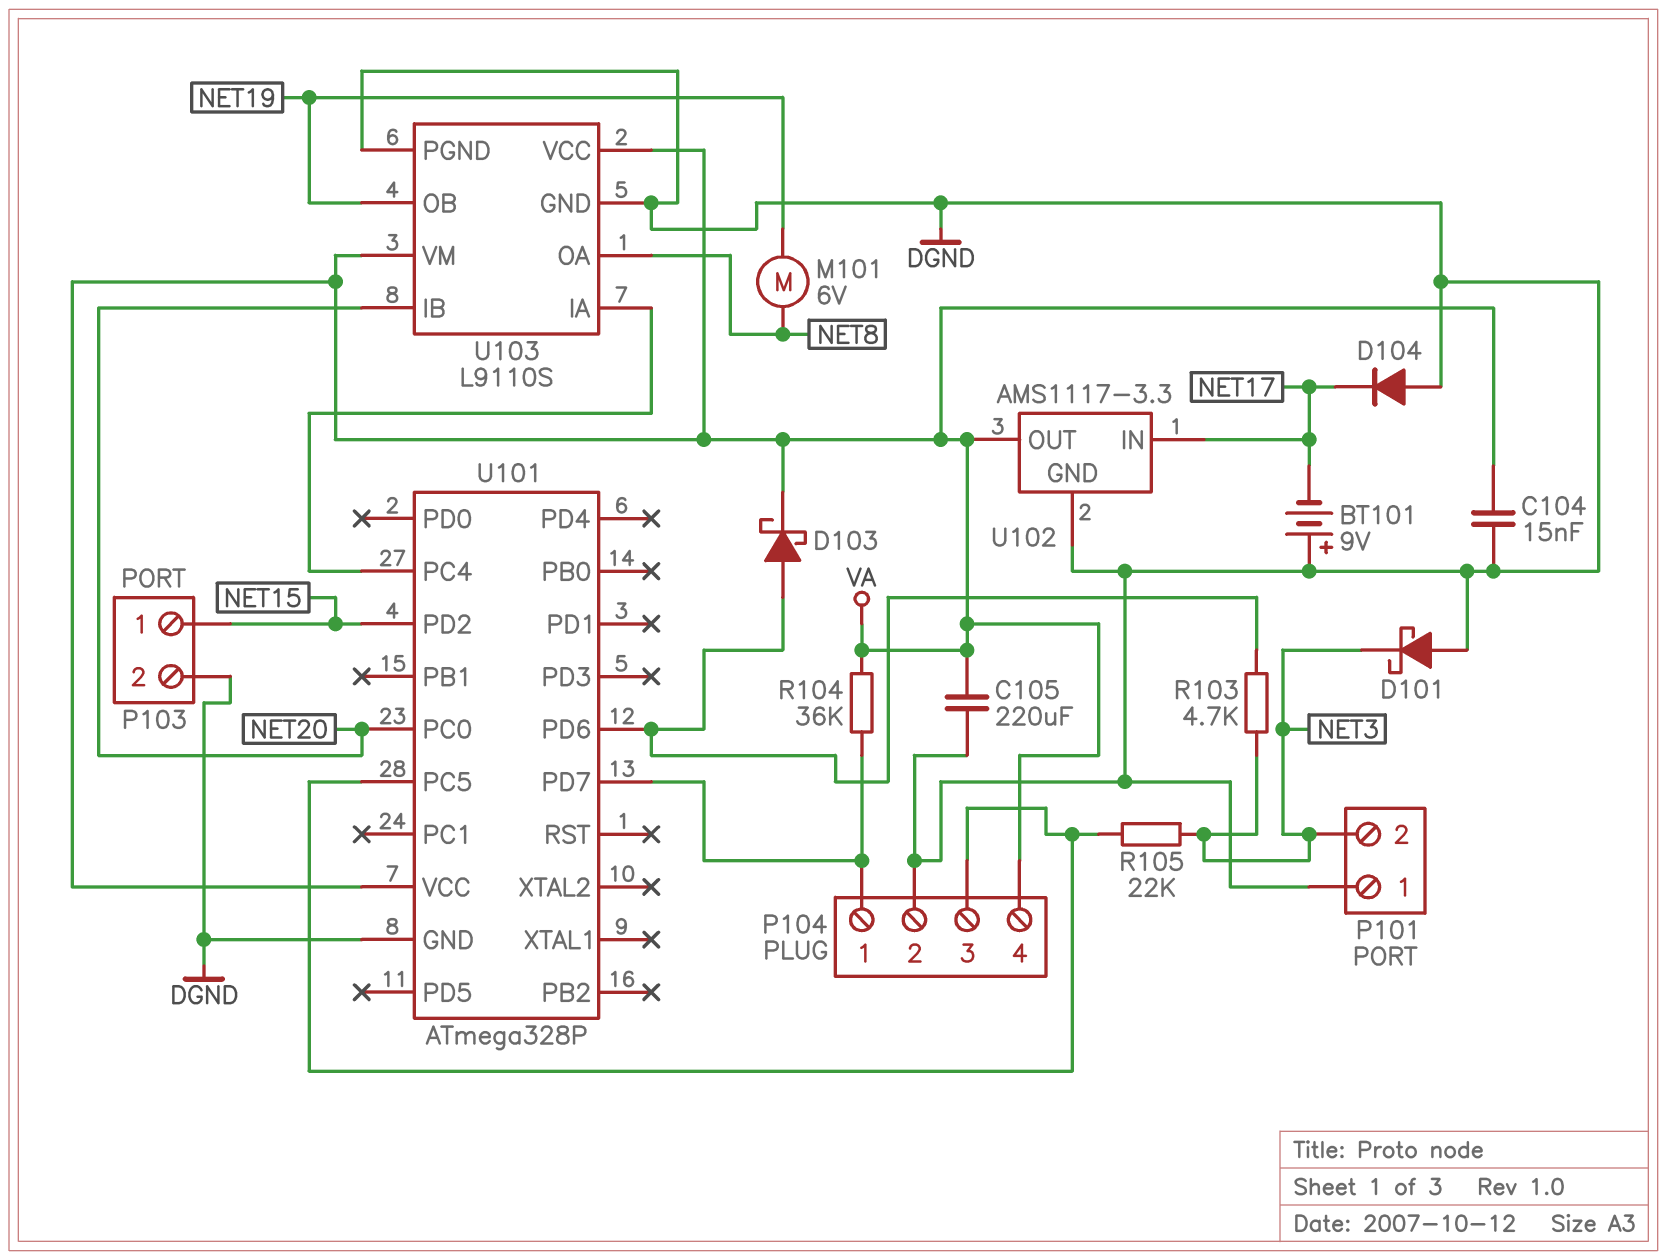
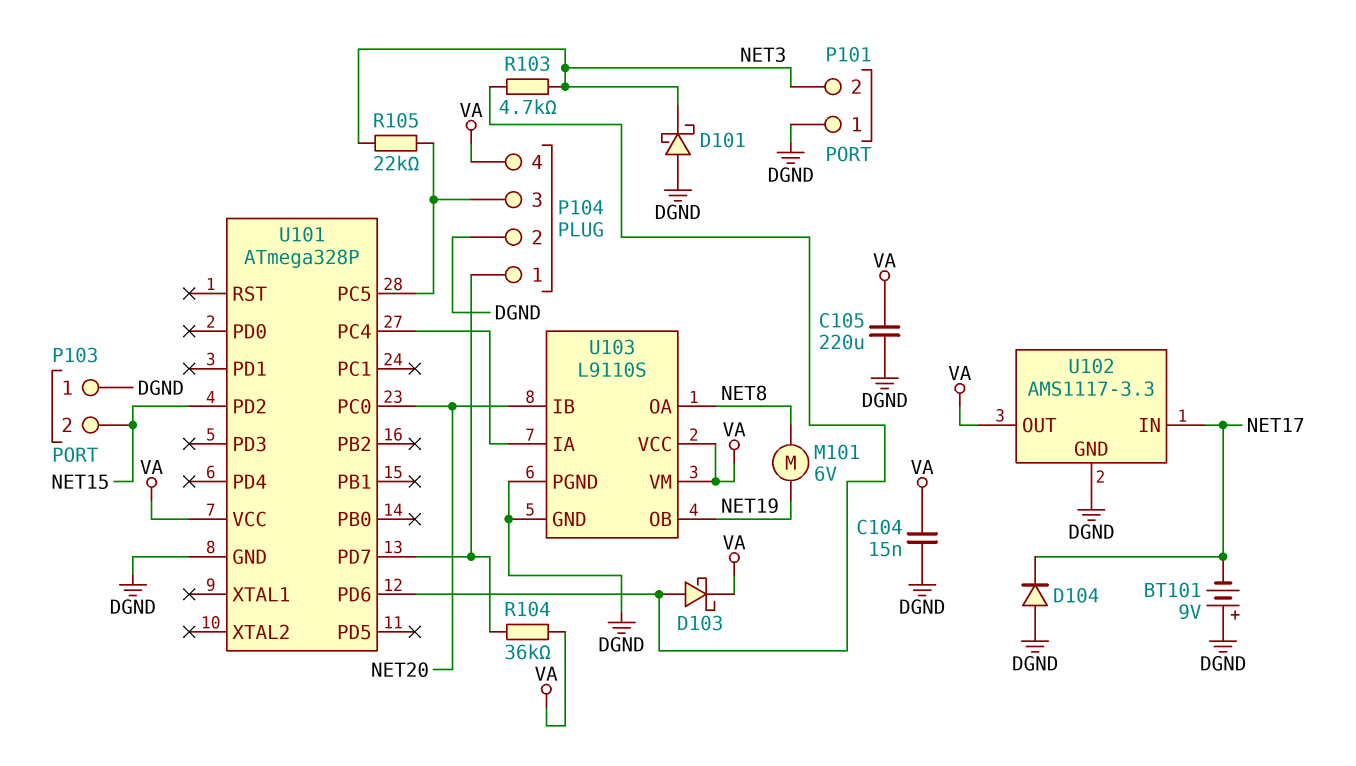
P103 pin 1: NET15 -> DGND
P103 pin 2: DGND -> NET15

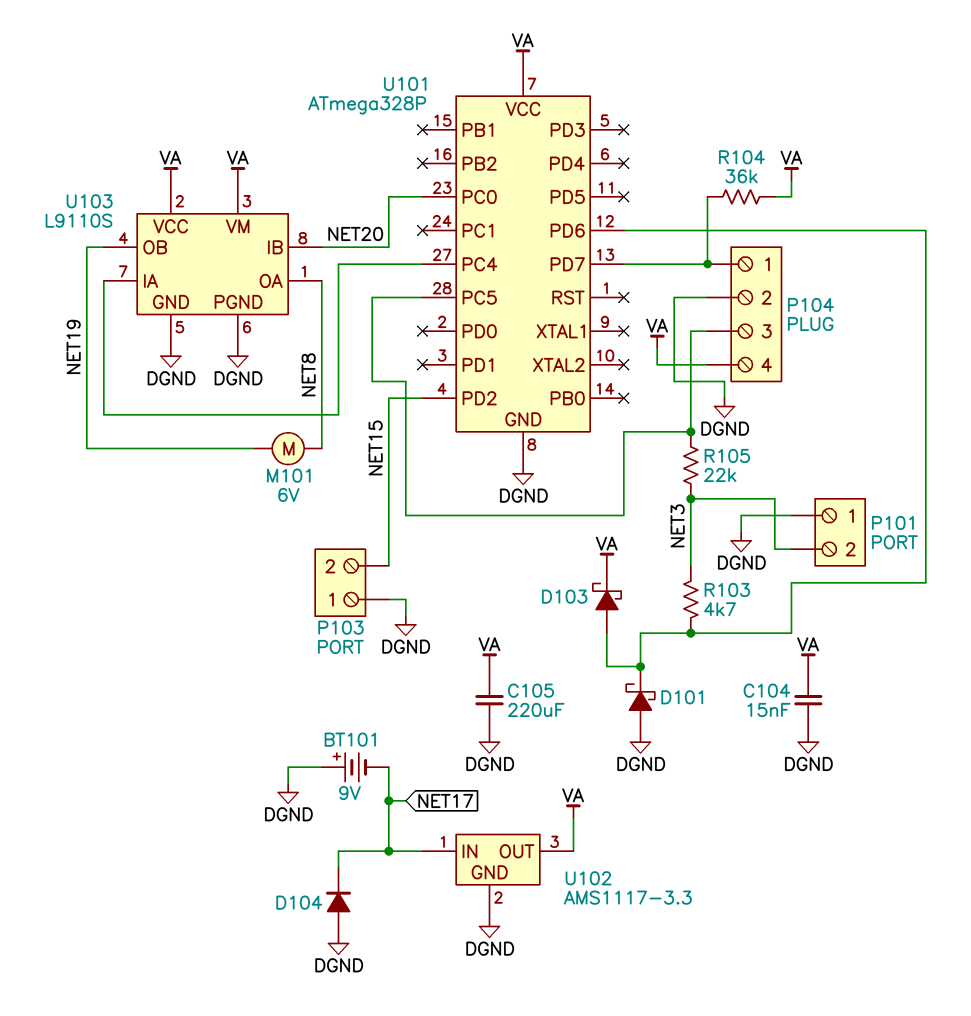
D101: schottky (A DGND, K NET3) -> schottky (A DGND, K U101/PD6)

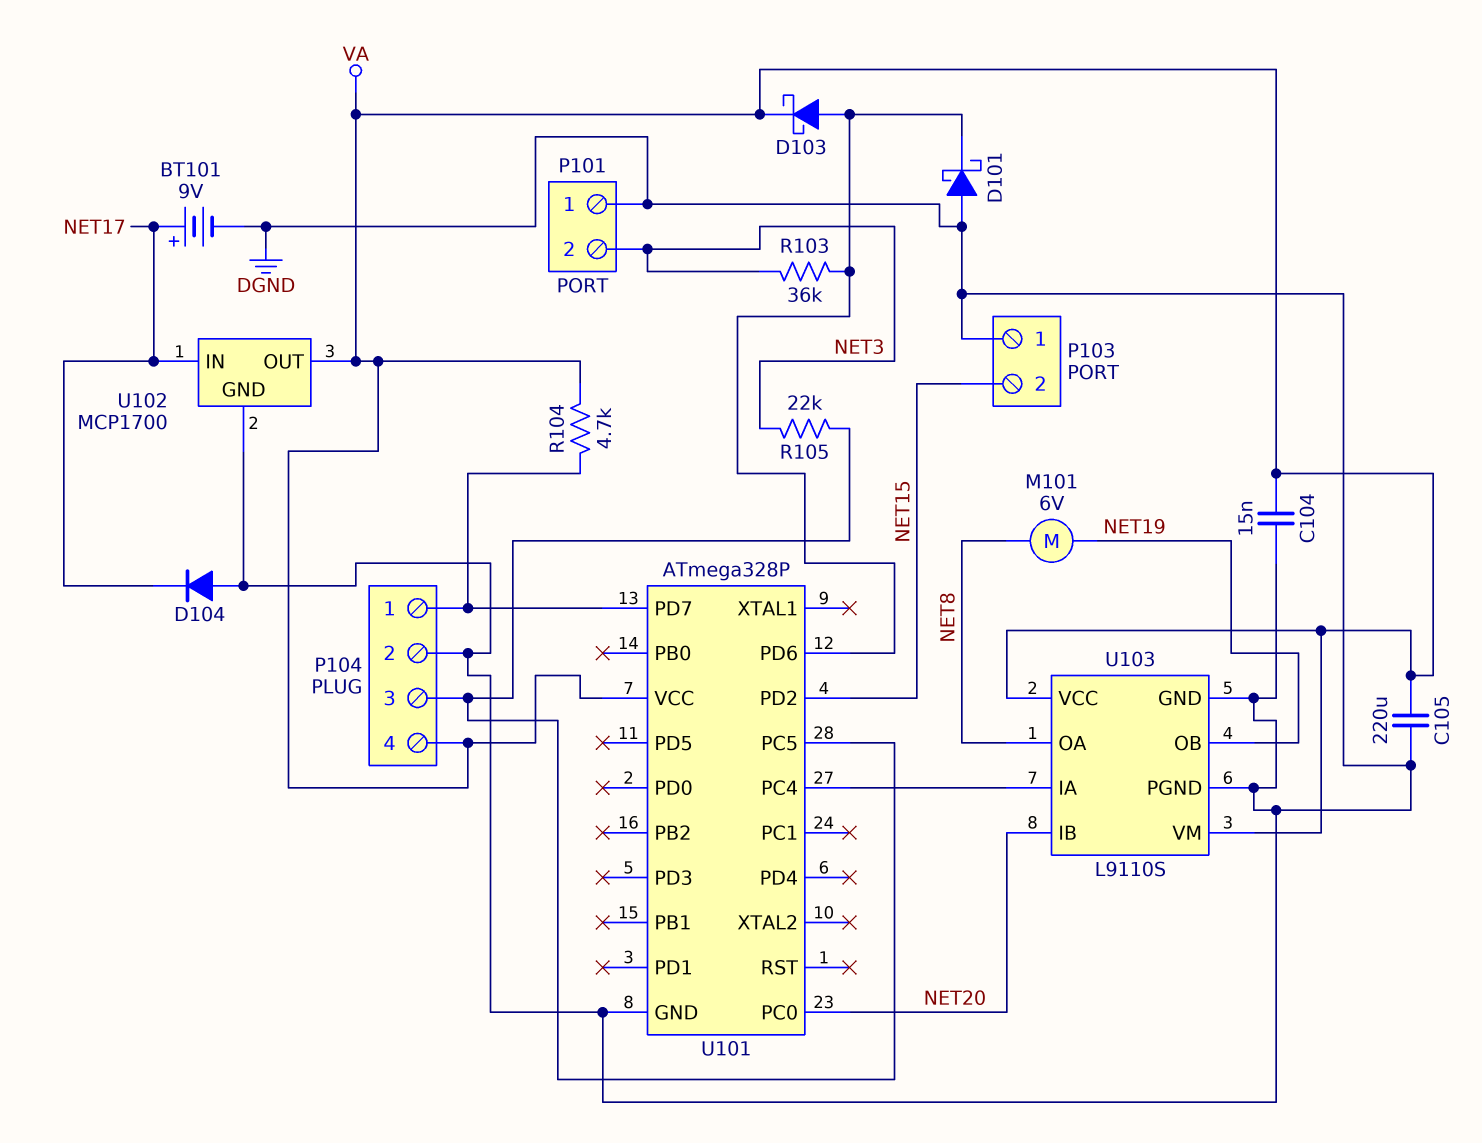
BT101: 9V (plus DGND, minus NET17) -> 9V (plus NET17, minus DGND)
R103: 4.7k (NET3, U101/PD6) -> 36k (NET3, U101/PD6)
R104: 36k (P104/1, VA) -> 4.7k (P104/1, VA)
U102: AMS1117-3.3 -> MCP1700

